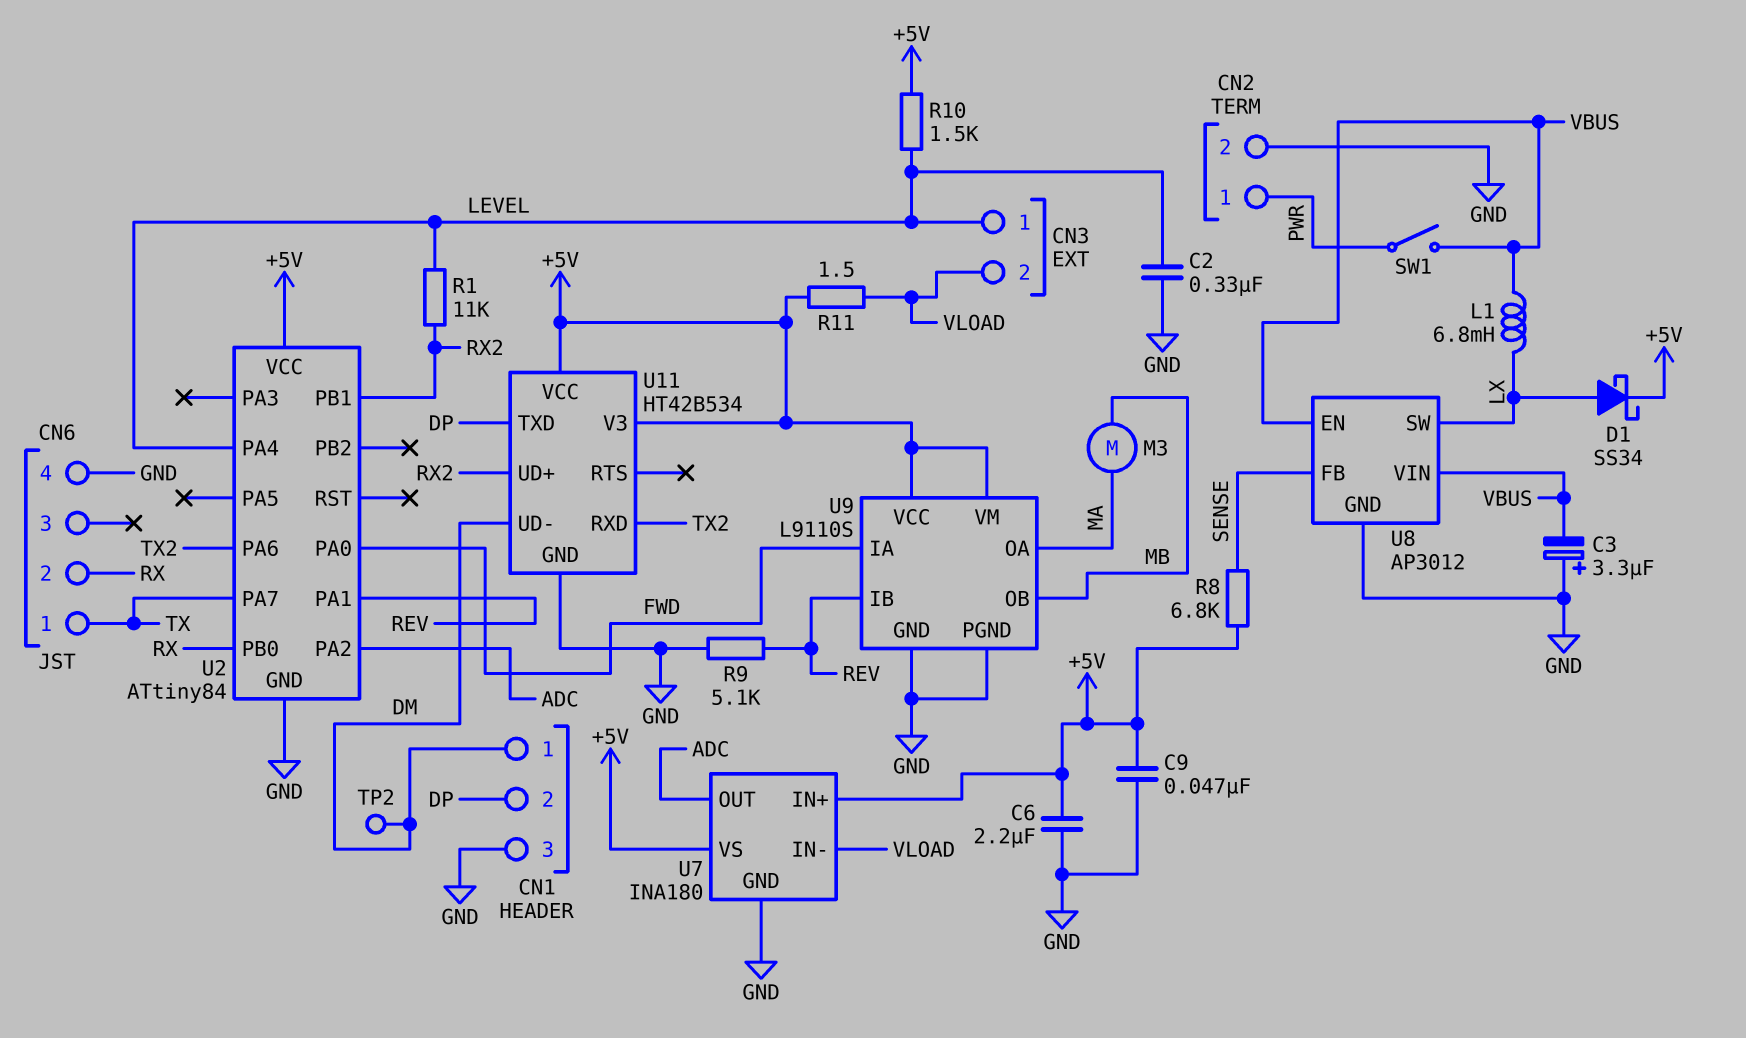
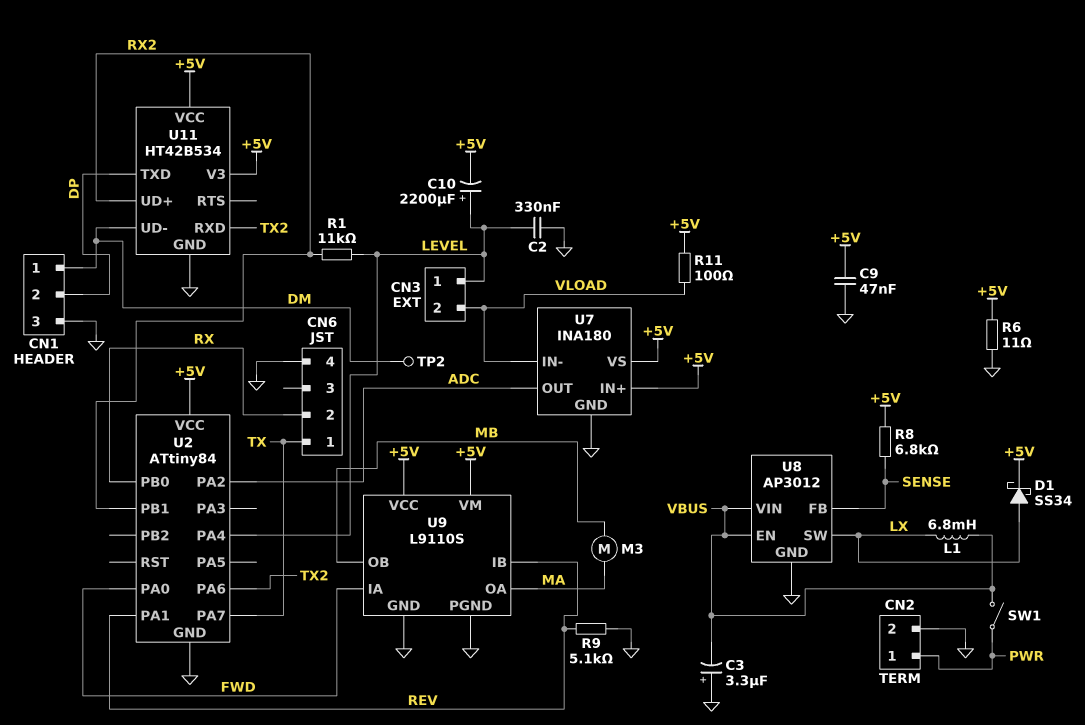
C6: 2.2uF (+5V, GND) -> none
C10: none -> 2200uF (plus LEVEL, minus +5V)
R6: none -> 11 (+5V, GND)
R10: 1.5k (+5V, LEVEL) -> none
R11: 1.5 (+5V, VLOAD) -> 100 (+5V, VLOAD)

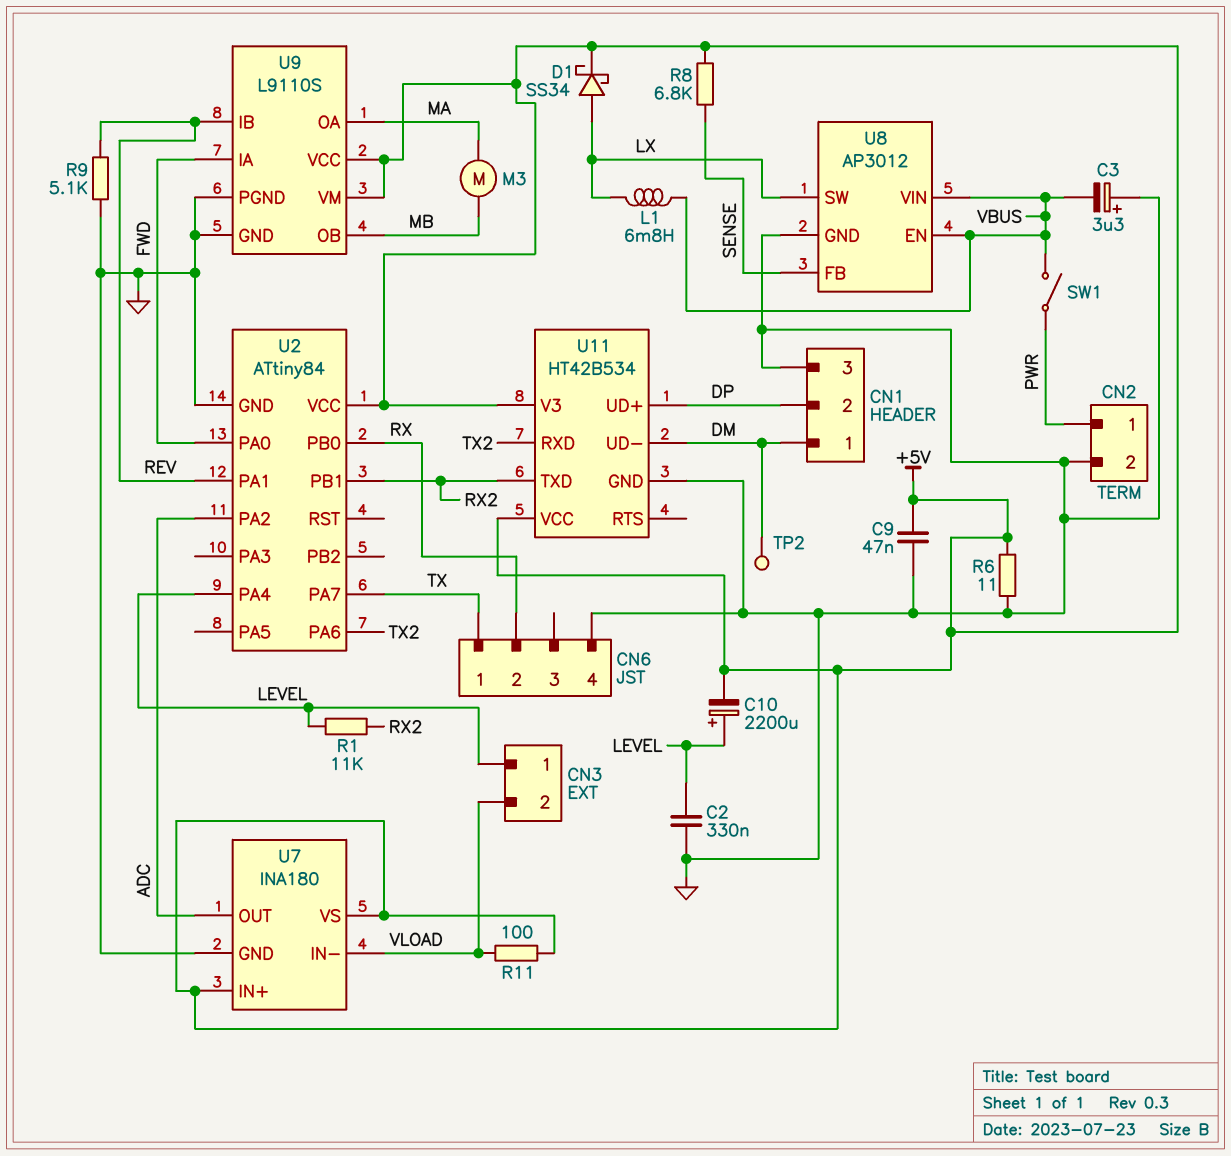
U11 pin TXD: DP -> RX2
U11 pin UD+: RX2 -> DP

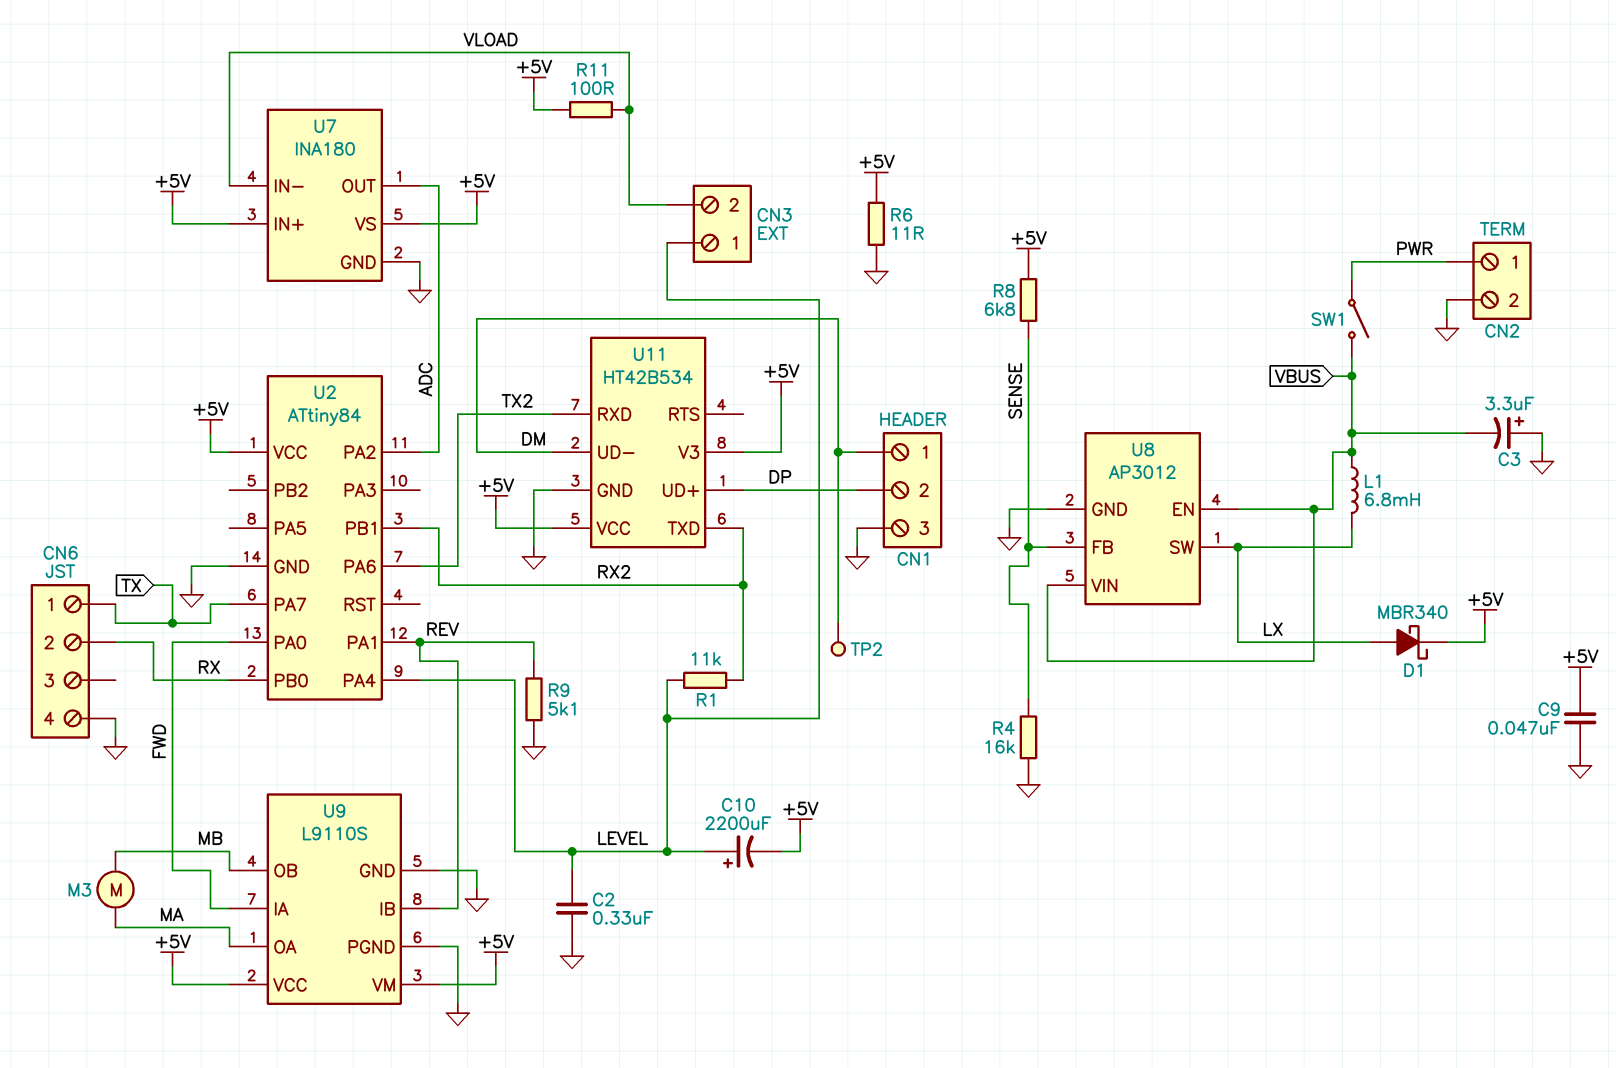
D1: schottky SS34 (A LX, K +5V) -> schottky MBR340 (A LX, K +5V)
R4: none -> 16k (GND, SENSE)

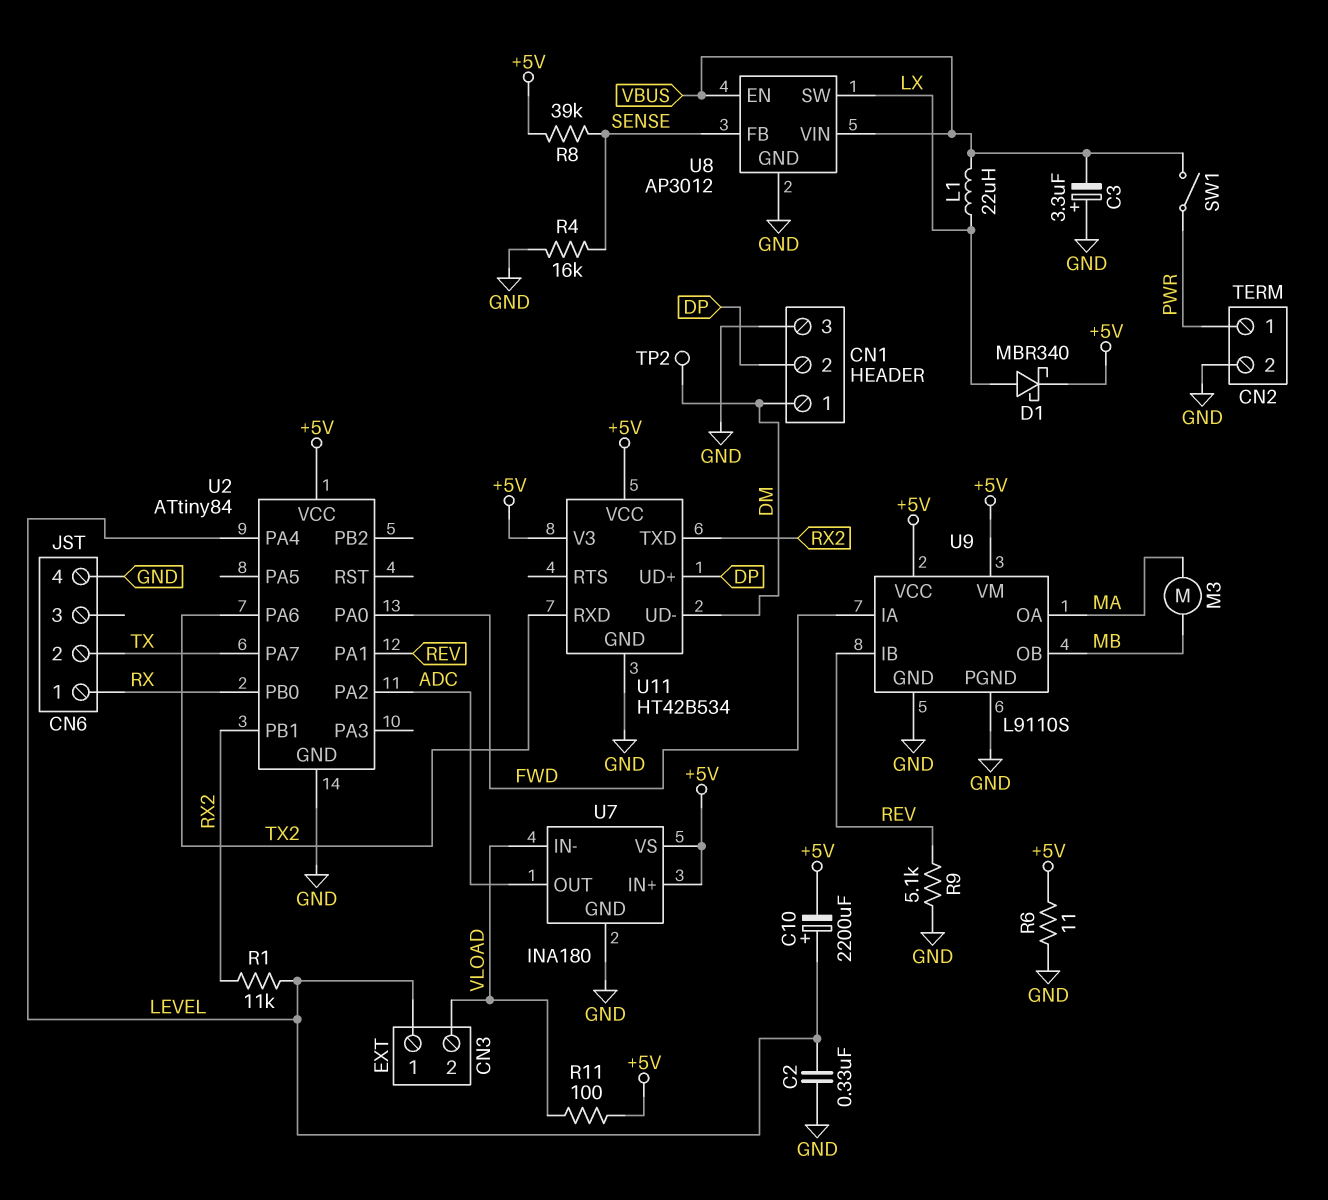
C9: 47nF (+5V, GND) -> none
CN6 pin 1: TX -> RX
CN6 pin 2: RX -> TX
L1: 6.8mH (LX, VBUS) -> 22uH (LX, VBUS)
R8: 6.8k (+5V, SENSE) -> 39k (+5V, SENSE)

